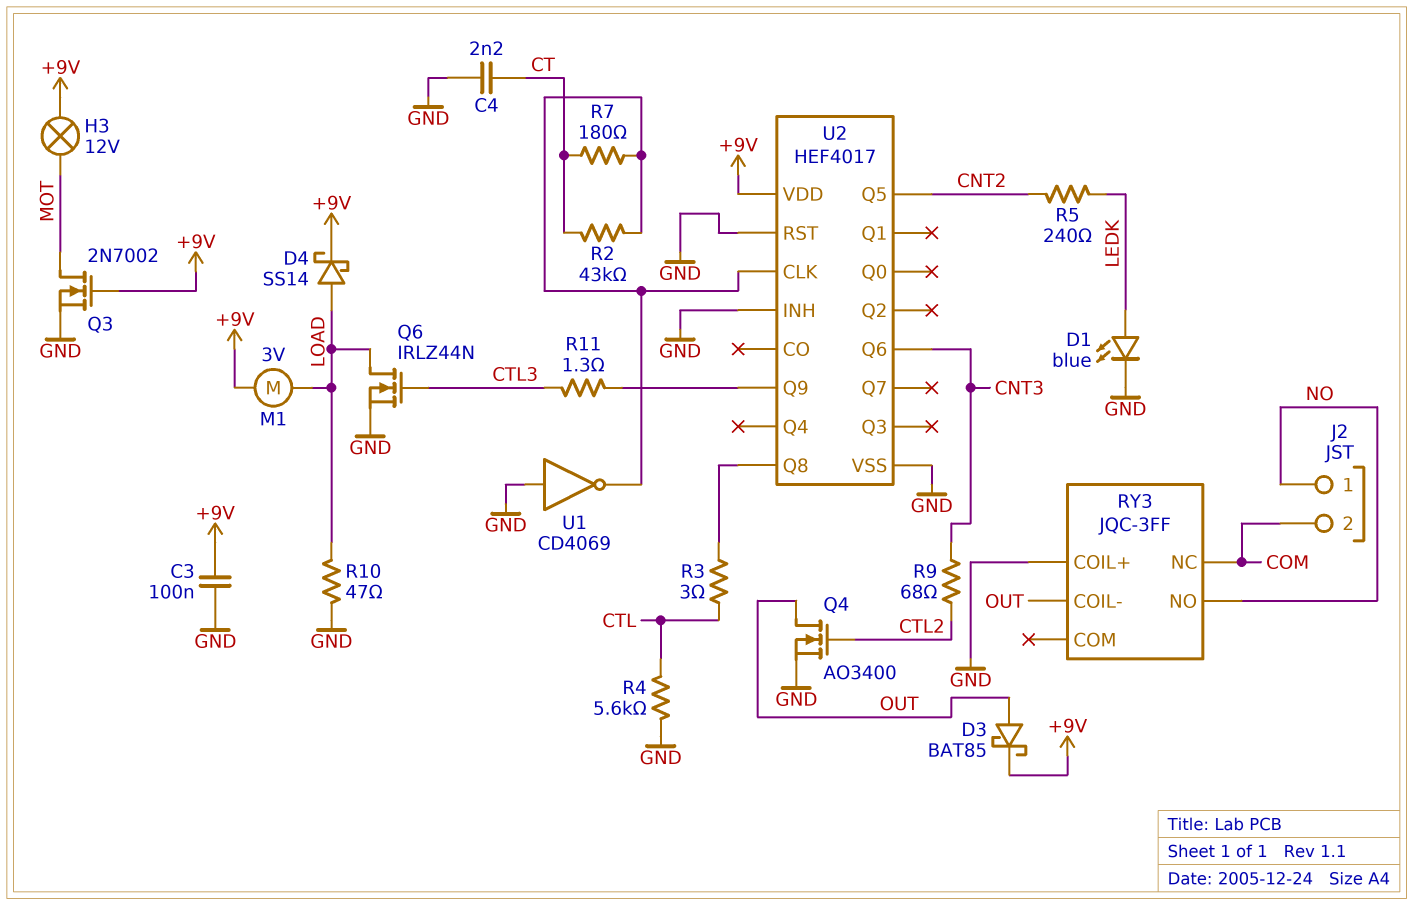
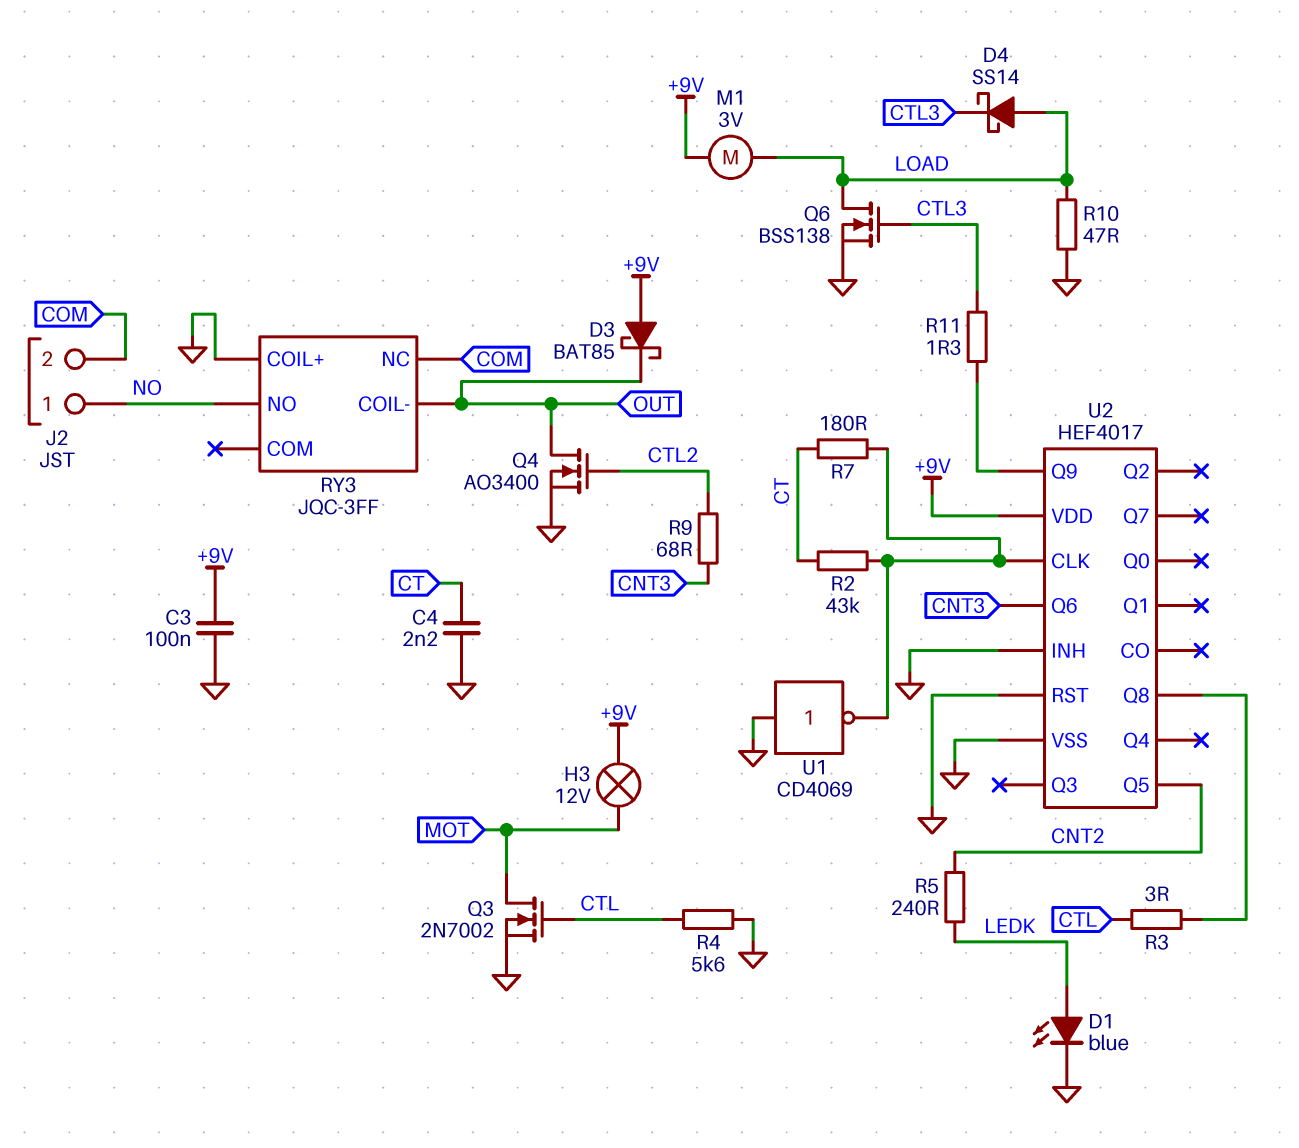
D3: schottky BAT85 (A OUT, K +9V) -> schottky BAT85 (A +9V, K OUT)
D4: schottky SS14 (A LOAD, K +9V) -> schottky SS14 (A LOAD, K CTL3)
Q3: NMOS 2N7002 (G +9V, D MOT, S GND) -> NMOS 2N7002 (G CTL, D MOT, S GND)
Q6: NMOS IRLZ44N (G CTL3, D LOAD, S GND) -> NMOS BSS138 (G CTL3, D LOAD, S GND)

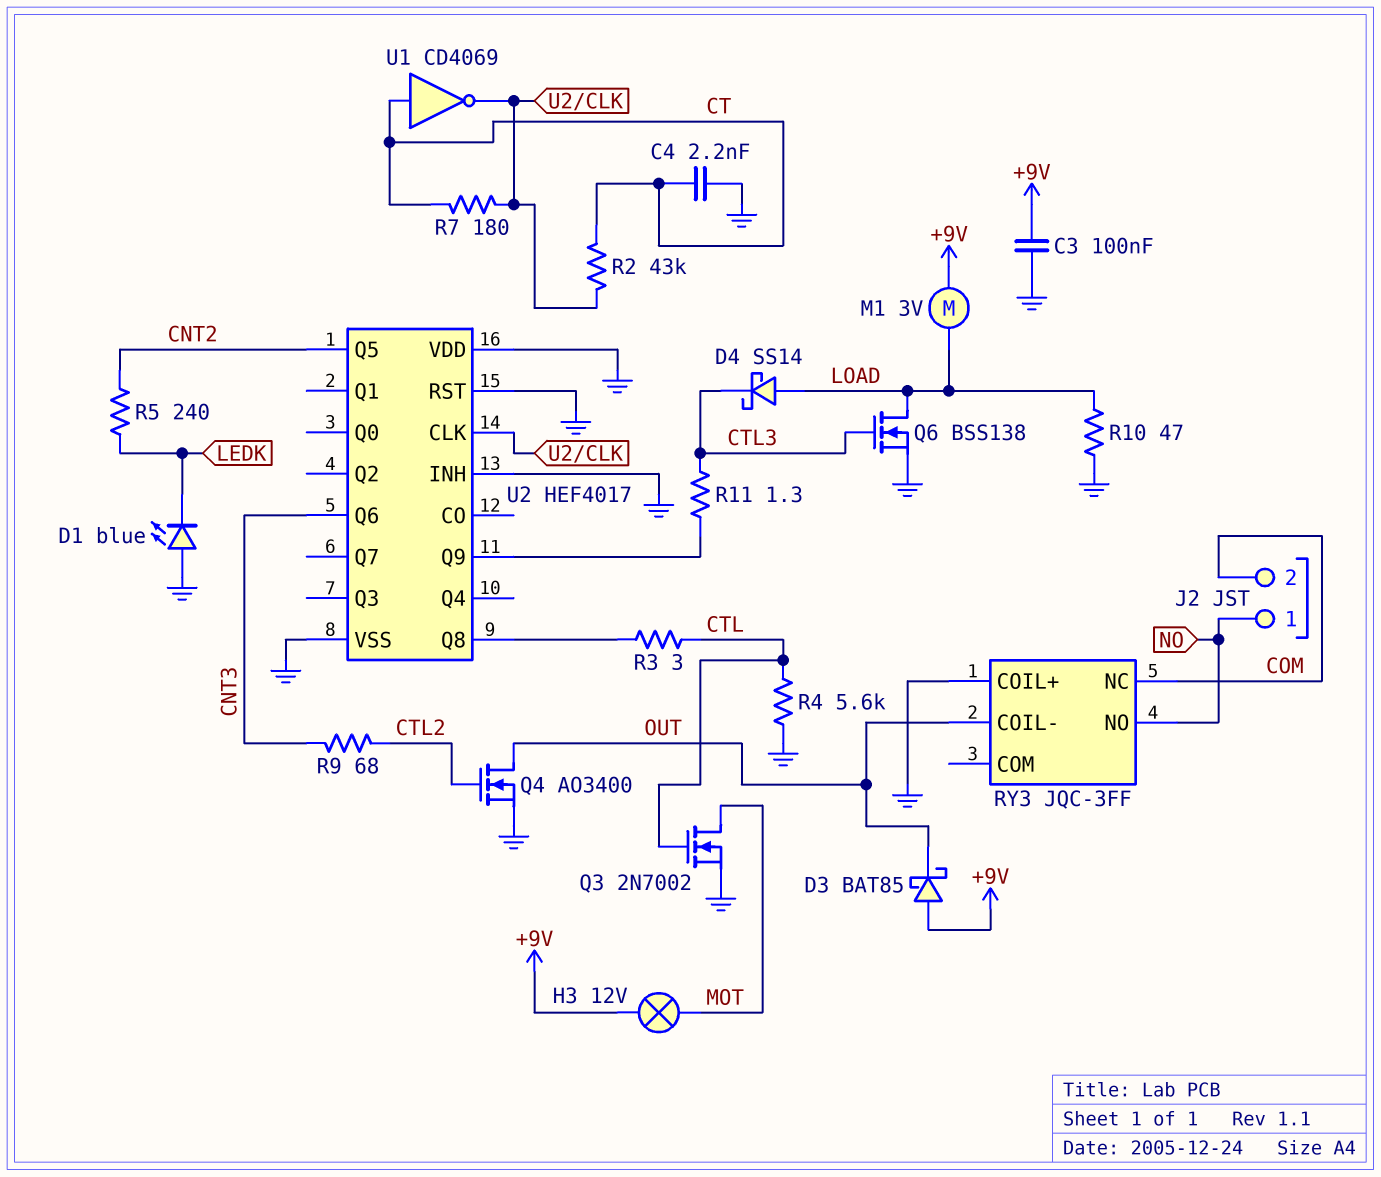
D1: LED blue (A LEDK, K GND) -> LED blue (A GND, K LEDK)
U1: NOT CD4069 (in GND, out U2/CLK) -> NOT CD4069 (in CT, out U2/CLK)
U2 pin VDD: +9V -> GND

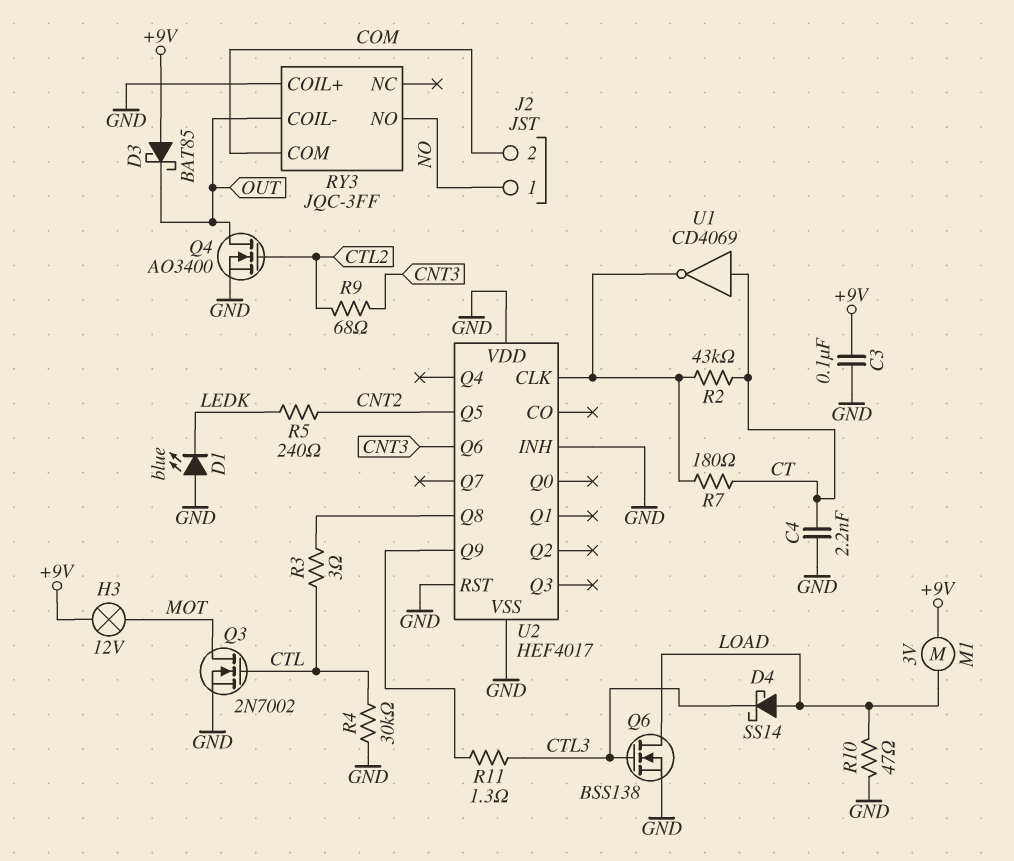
R4: 5.6k (CTL, GND) -> 30k (CTL, GND)
RY3 pin COM: none -> COM
RY3 pin NC: COM -> none

